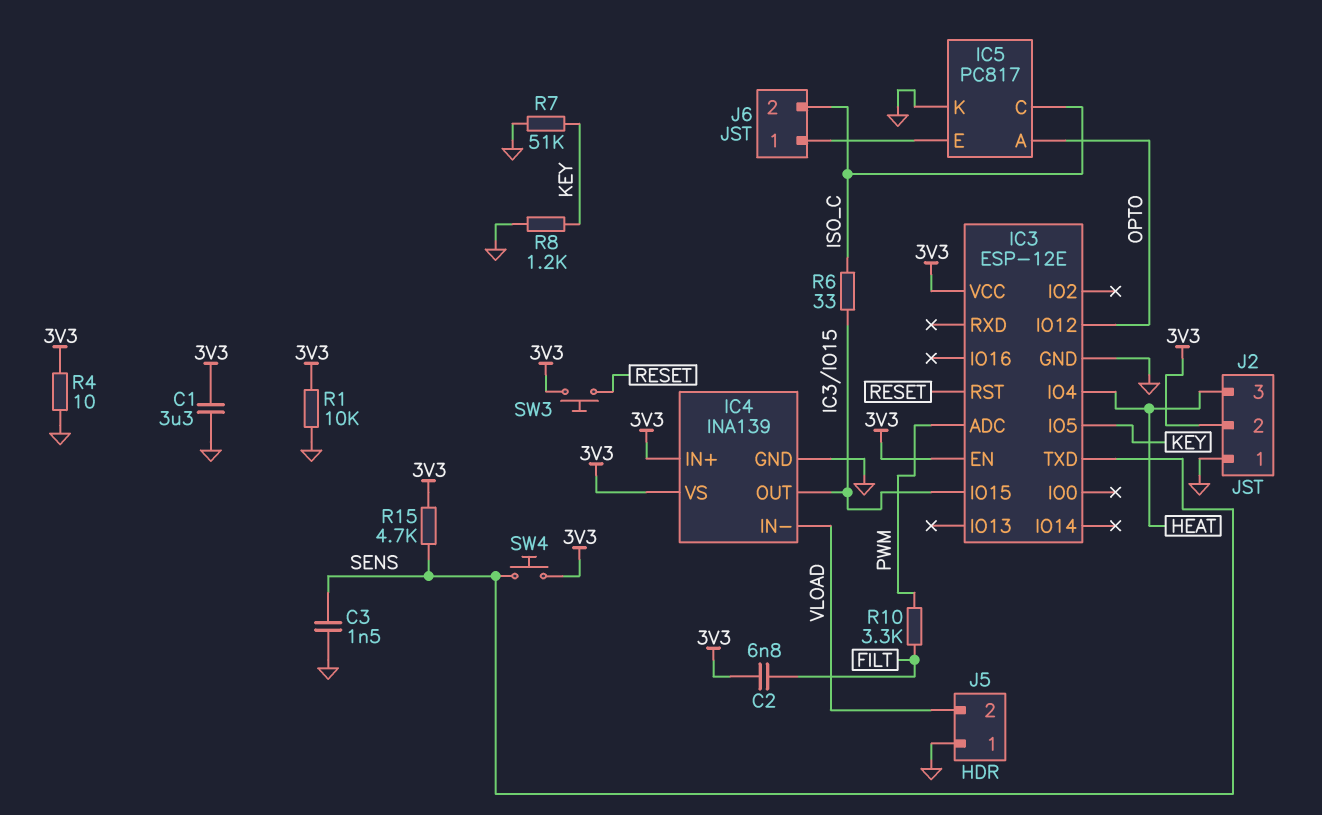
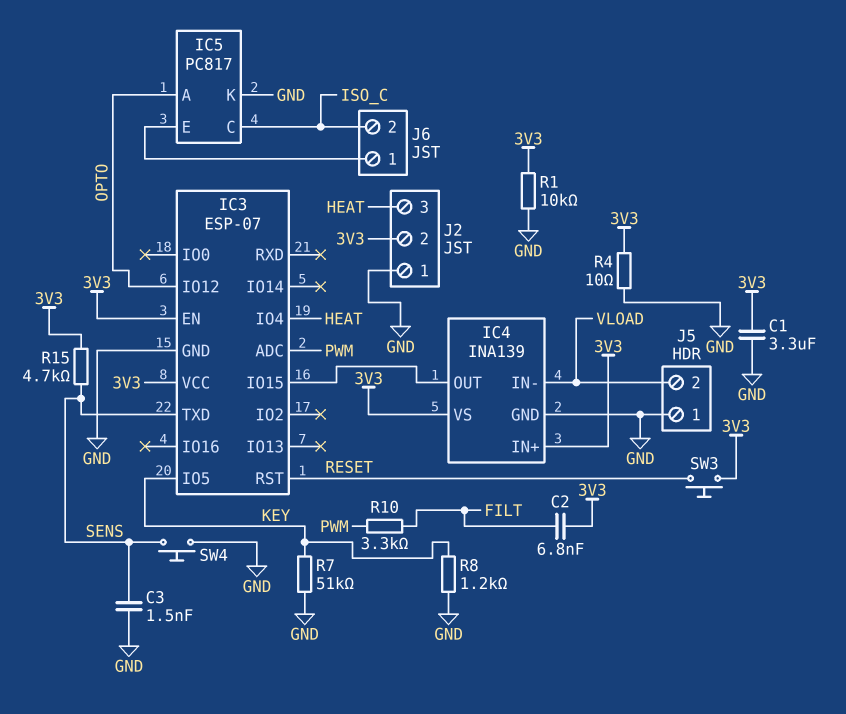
IC3: ESP-12E -> ESP-07
R6: 33 (IC3/IO15, ISO_C) -> none
SW4: button (3V3, SENS) -> button (GND, SENS)

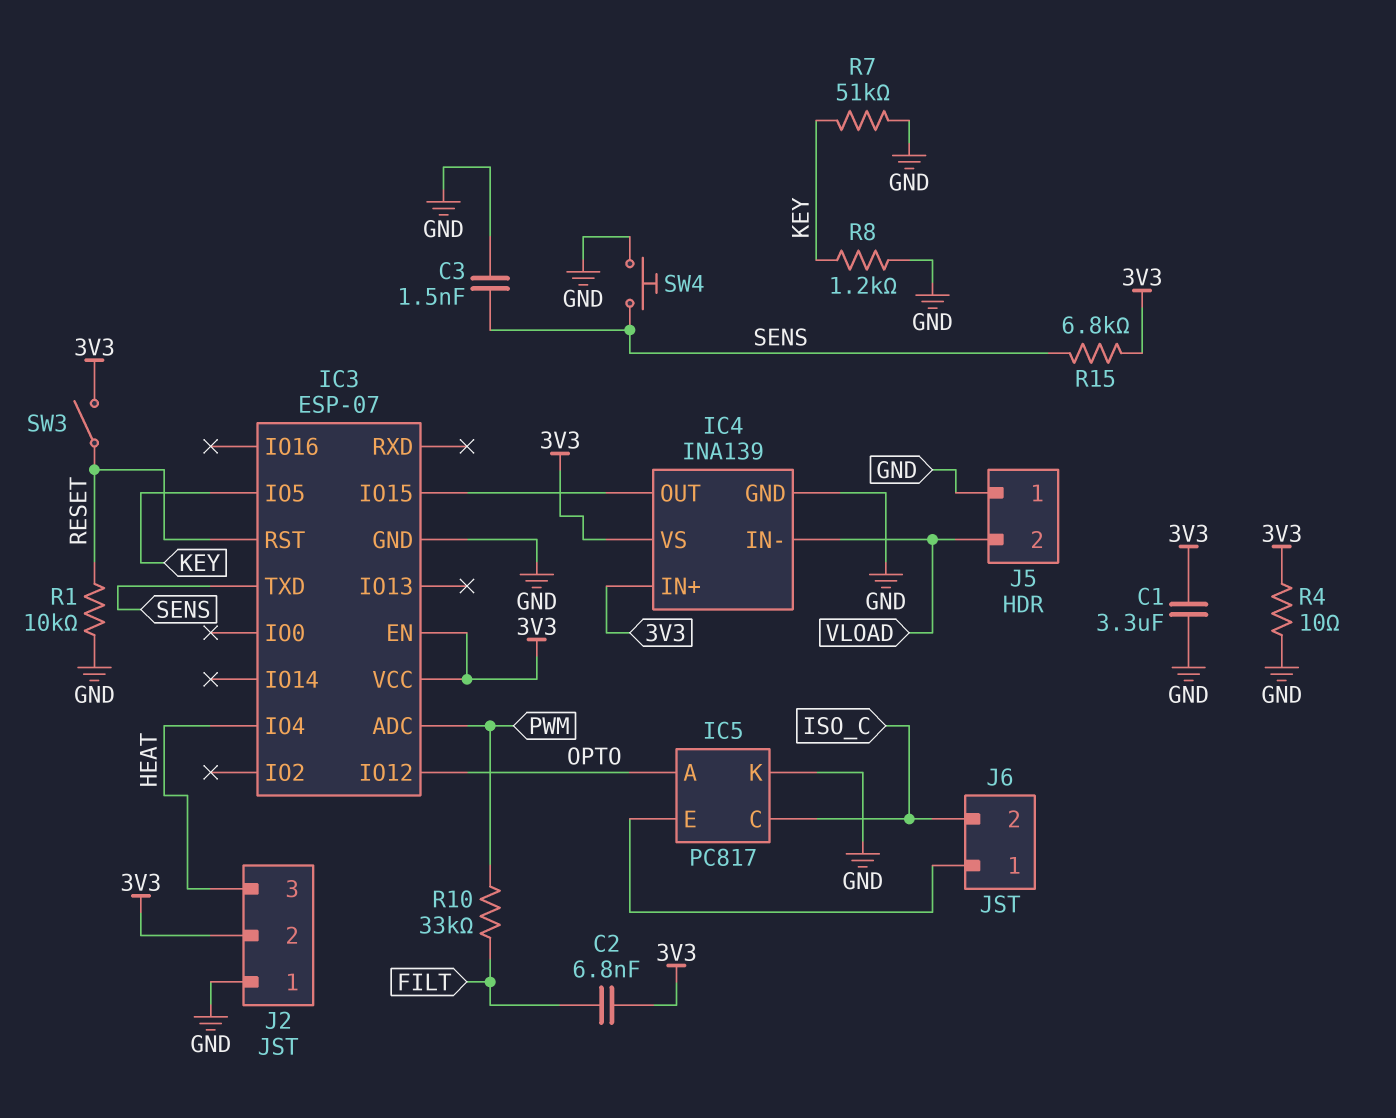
R1: 10k (3V3, GND) -> 10k (GND, RESET)
R10: 3.3k (FILT, PWM) -> 33k (FILT, PWM)
R15: 4.7k (3V3, SENS) -> 6.8k (3V3, SENS)
SW3: button (3V3, RESET) -> switch (3V3, RESET)

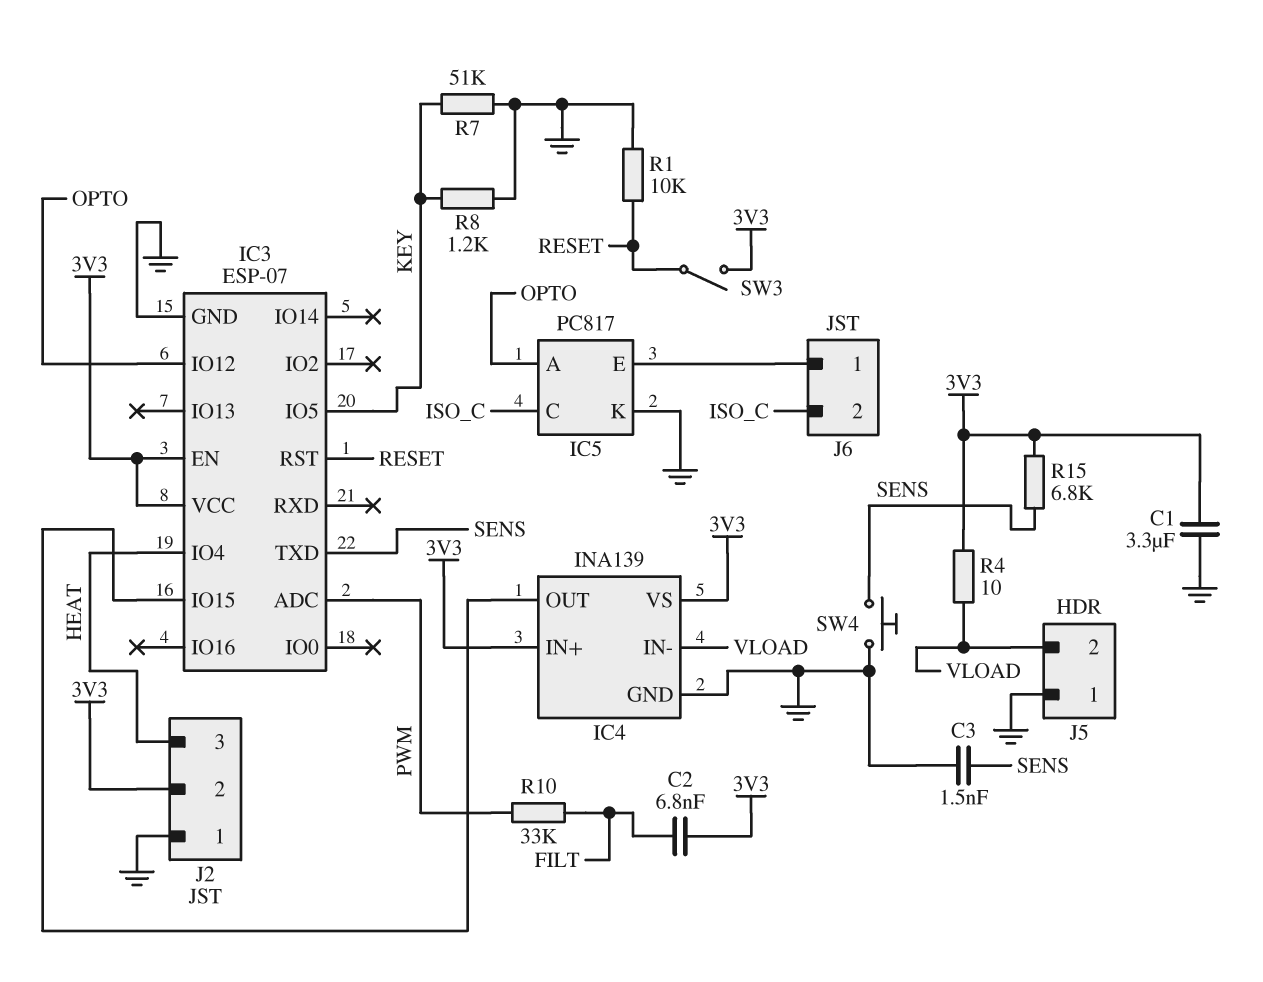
R4: 10 (3V3, GND) -> 10 (3V3, VLOAD)

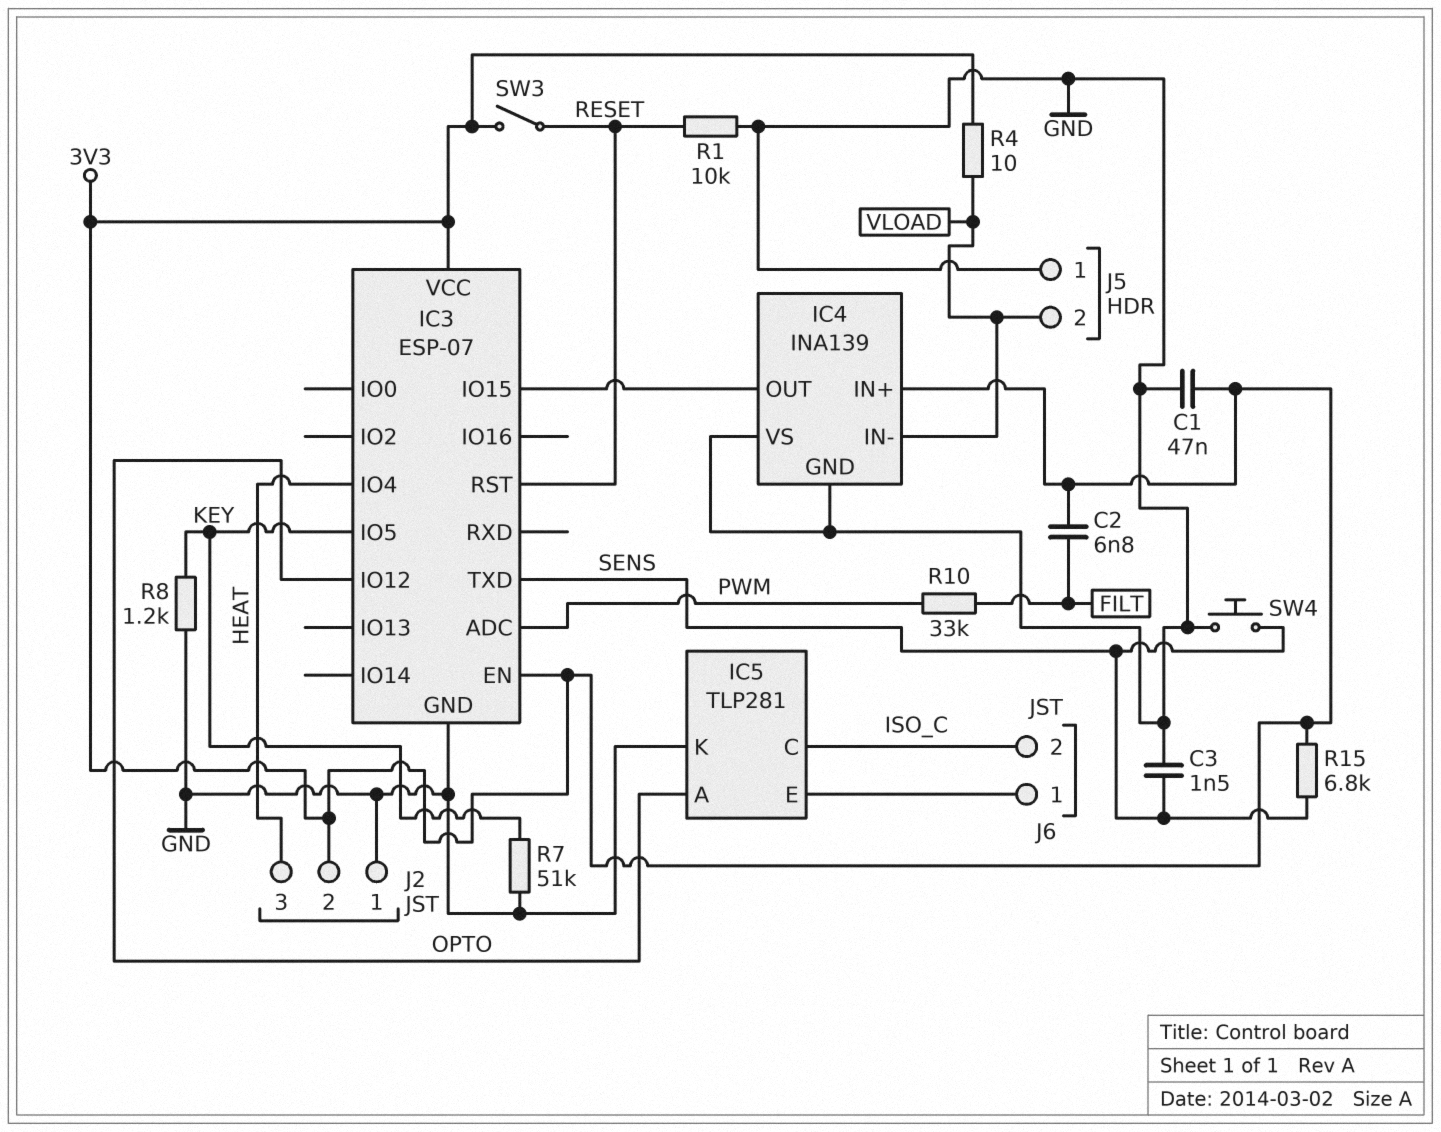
C1: 3.3uF (3V3, GND) -> 47nF (3V3, GND)
IC4 pin VS: 3V3 -> GND
IC5: PC817 -> TLP281

